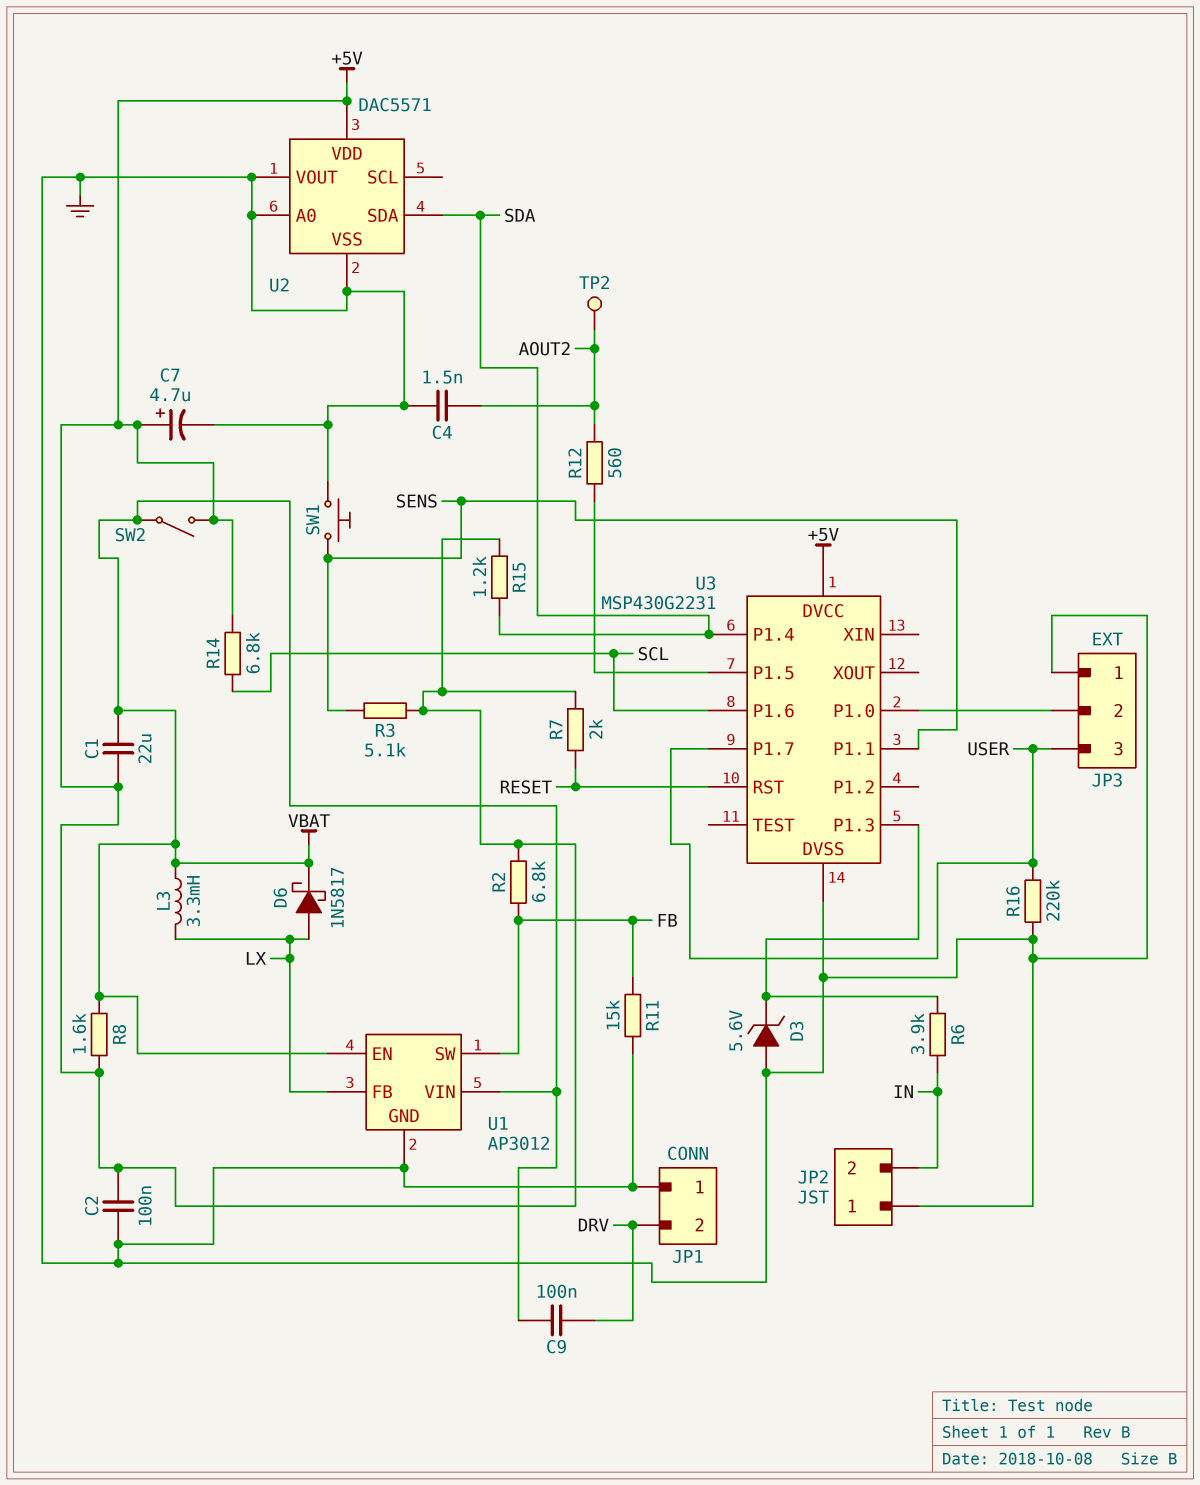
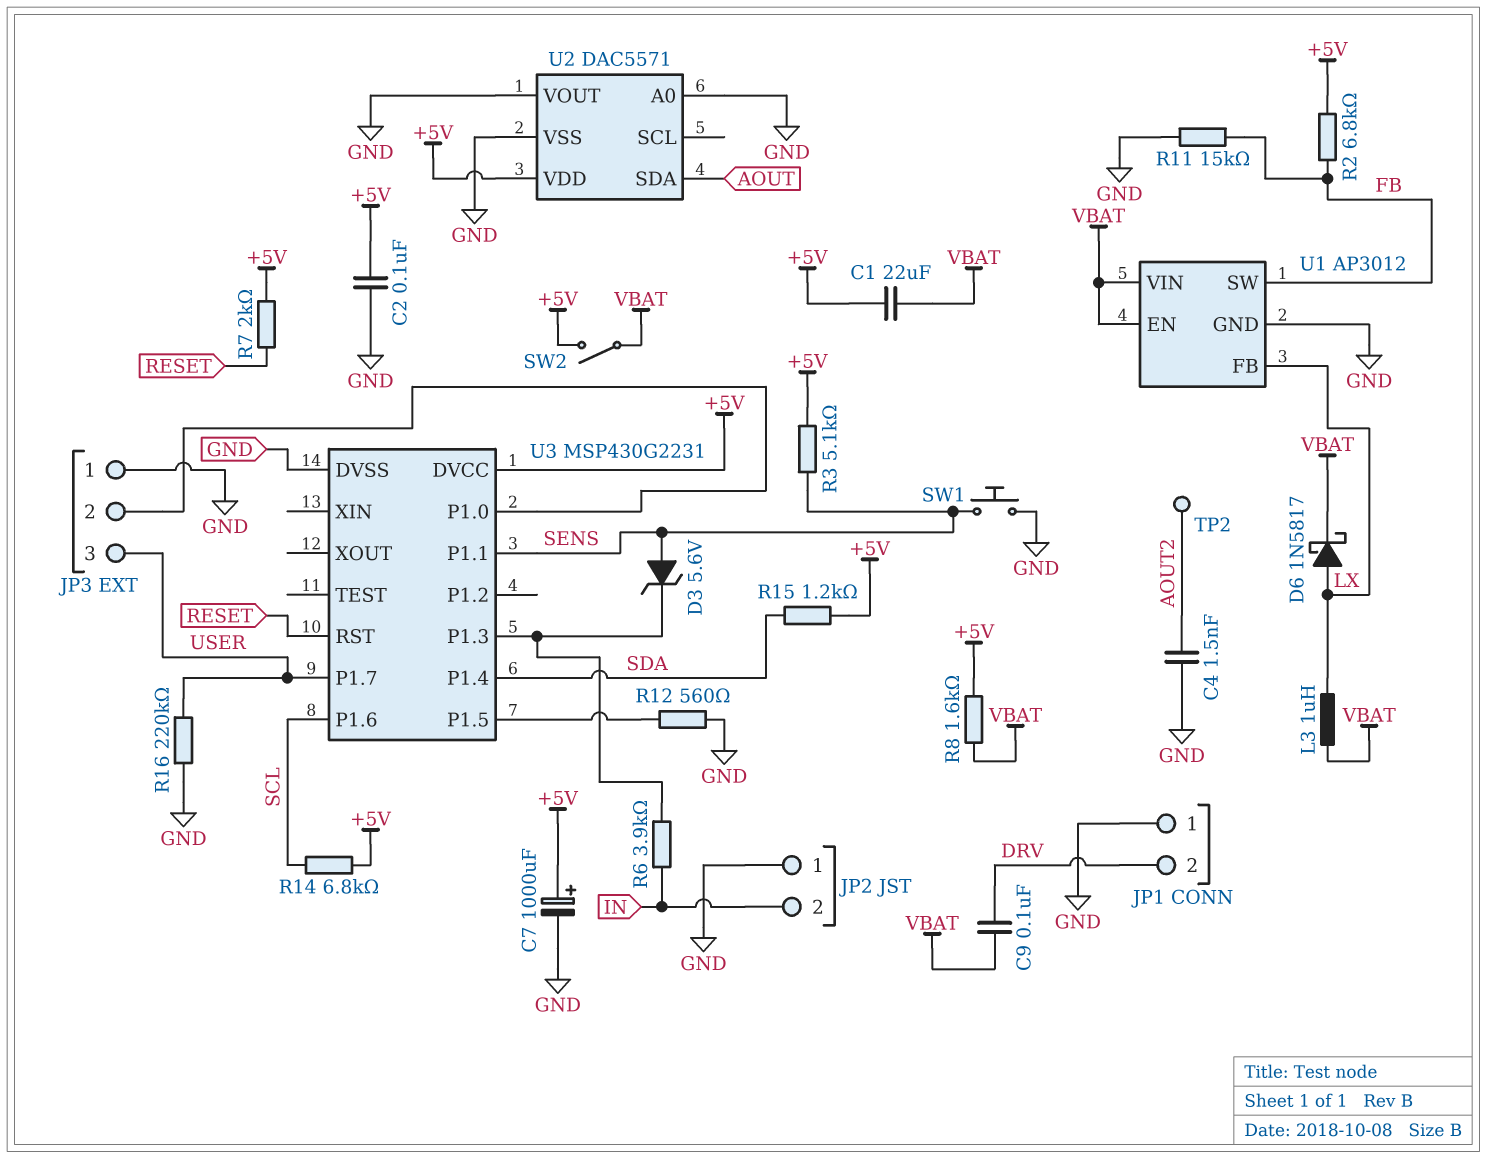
C7: 4.7uF (plus +5V, minus GND) -> 1000uF (plus +5V, minus GND)
D3: zener 5.6V (A GND, K U3/P1.3) -> zener 5.6V (A SENS, K U3/P1.3)
L3: 3.3mH (LX, VBAT) -> 1uH (LX, VBAT)
R12: 560 (AOUT2, U3/P1.5) -> 560 (GND, U3/P1.5)
U2 pin SDA: SDA -> AOUT

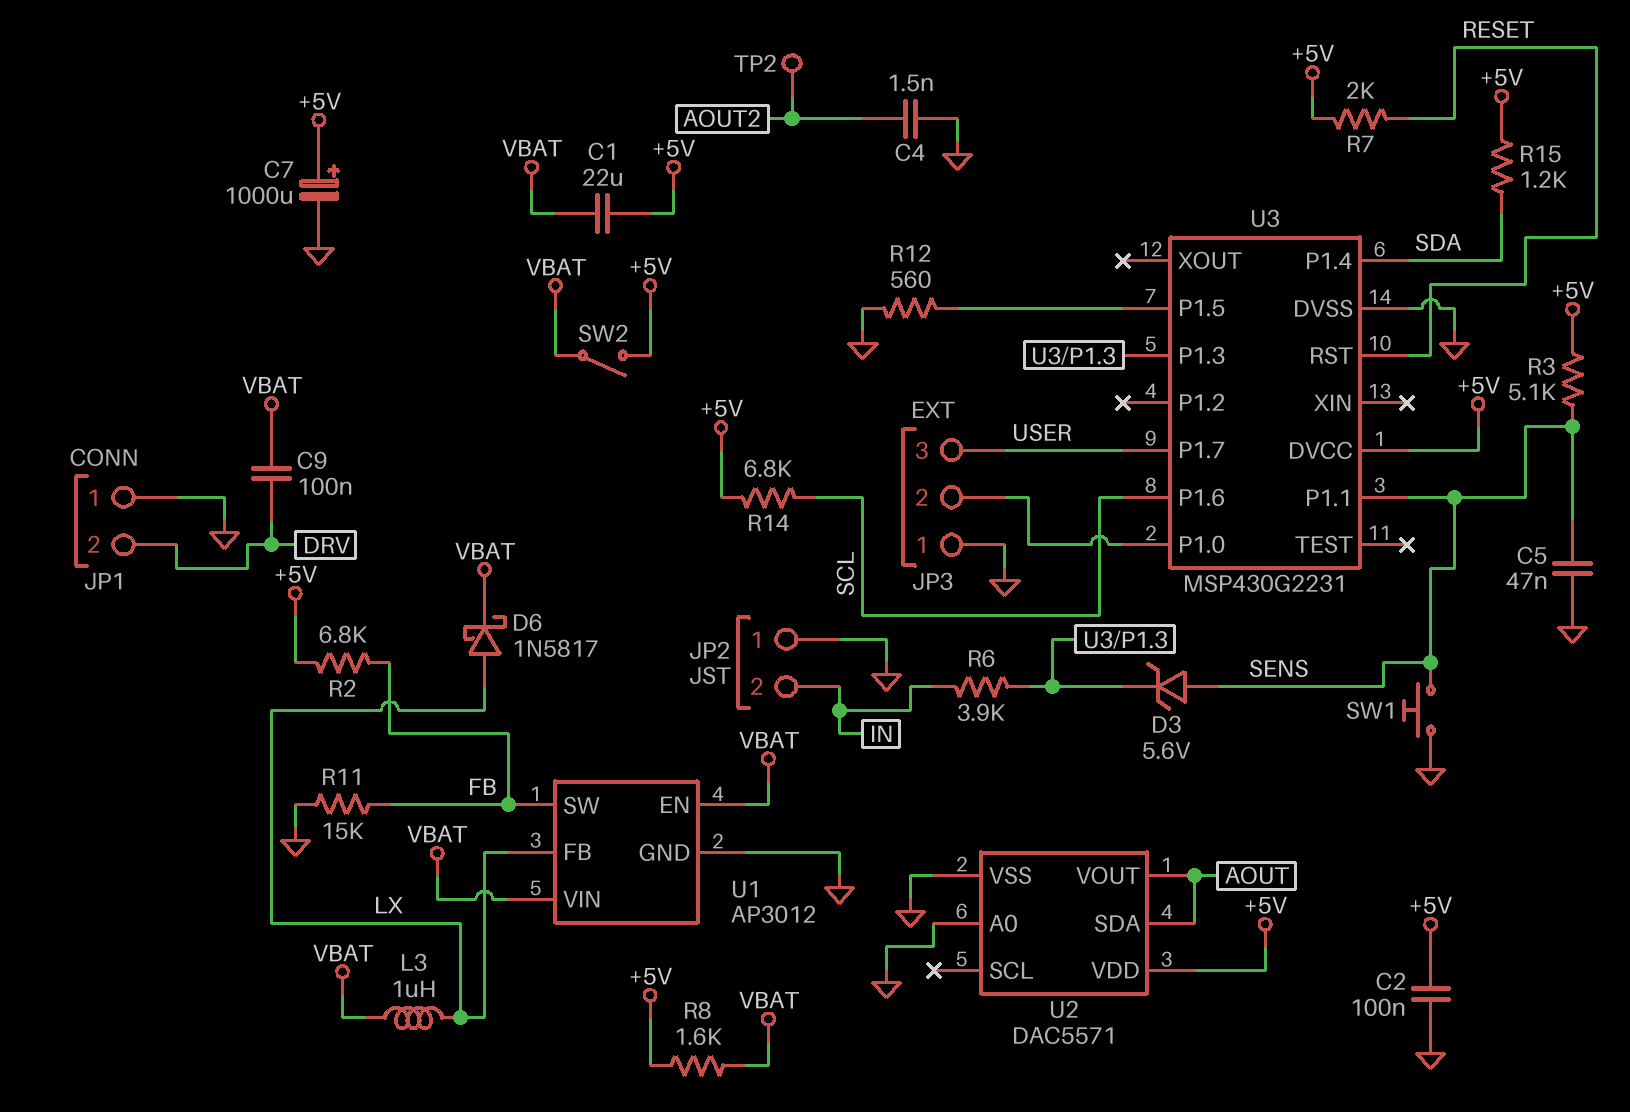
C5: none -> 47nF (GND, SENS)
R16: 220k (GND, USER) -> none
U2 pin VOUT: GND -> AOUT

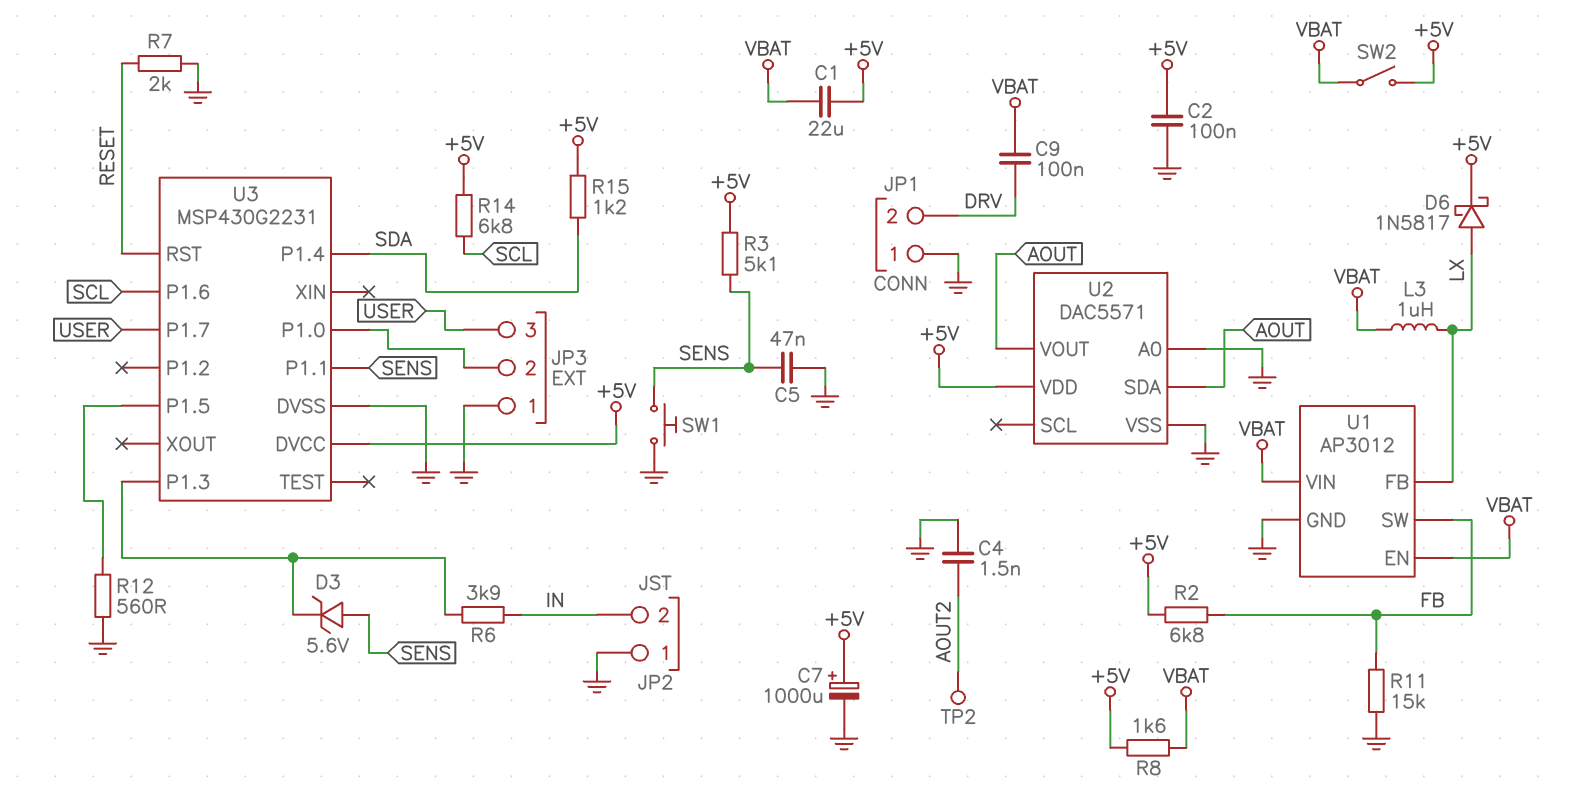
D6: schottky 1N5817 (A LX, K VBAT) -> schottky 1N5817 (A LX, K +5V)
R7: 2k (+5V, RESET) -> 2k (GND, RESET)

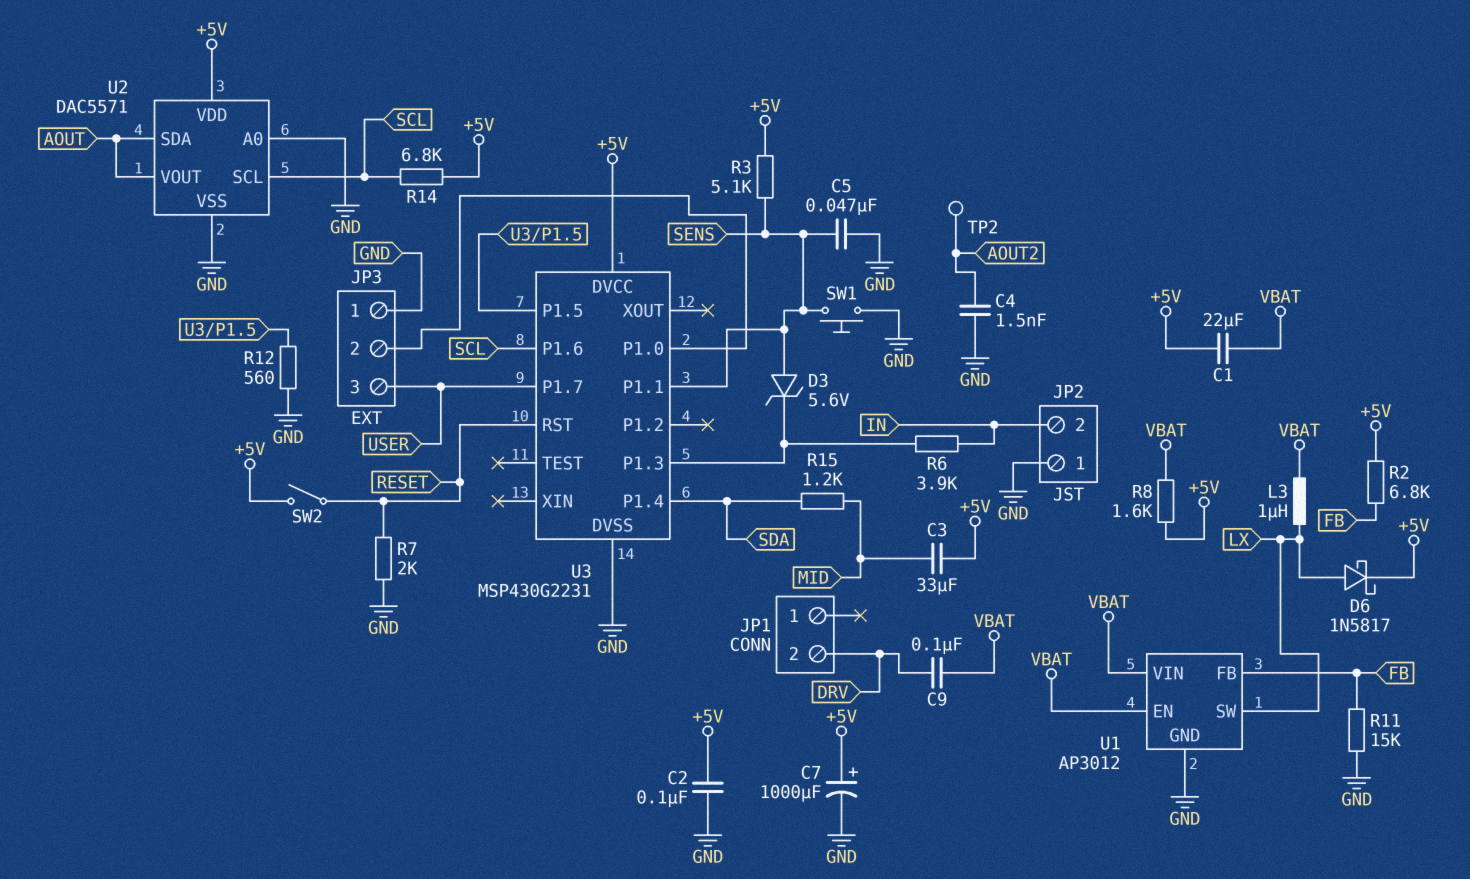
C3: none -> 33uF (+5V, MID)
JP1 pin 1: GND -> none
R15: 1.2k (+5V, SDA) -> 1.2k (MID, SDA)
SW2: switch (+5V, VBAT) -> switch (+5V, RESET)
U1 pin FB: LX -> FB
U1 pin SW: FB -> LX
U2 pin SCL: none -> SCL

